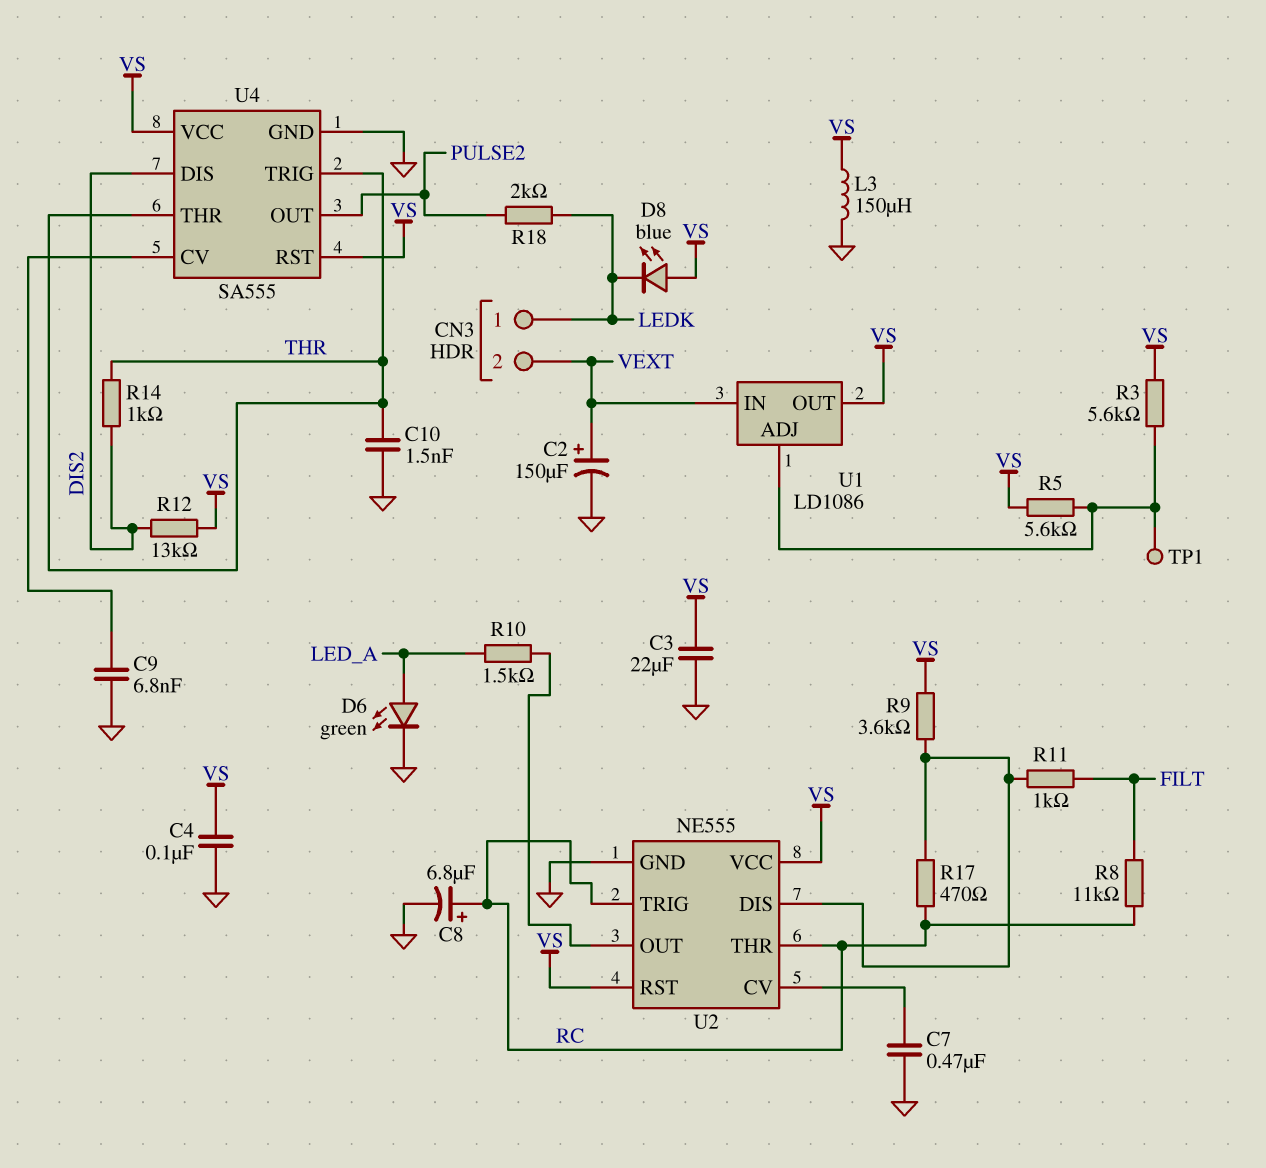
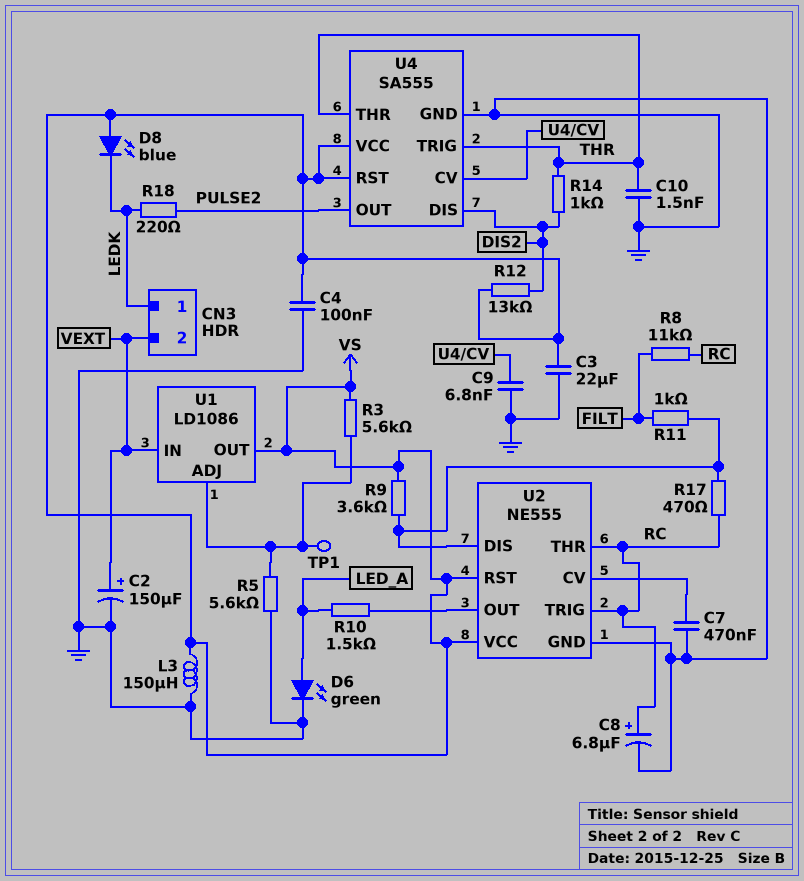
R5: 5.6k (U1/ADJ, VS) -> 5.6k (GND, U1/ADJ)
R18: 2k (LEDK, PULSE2) -> 220 (LEDK, PULSE2)

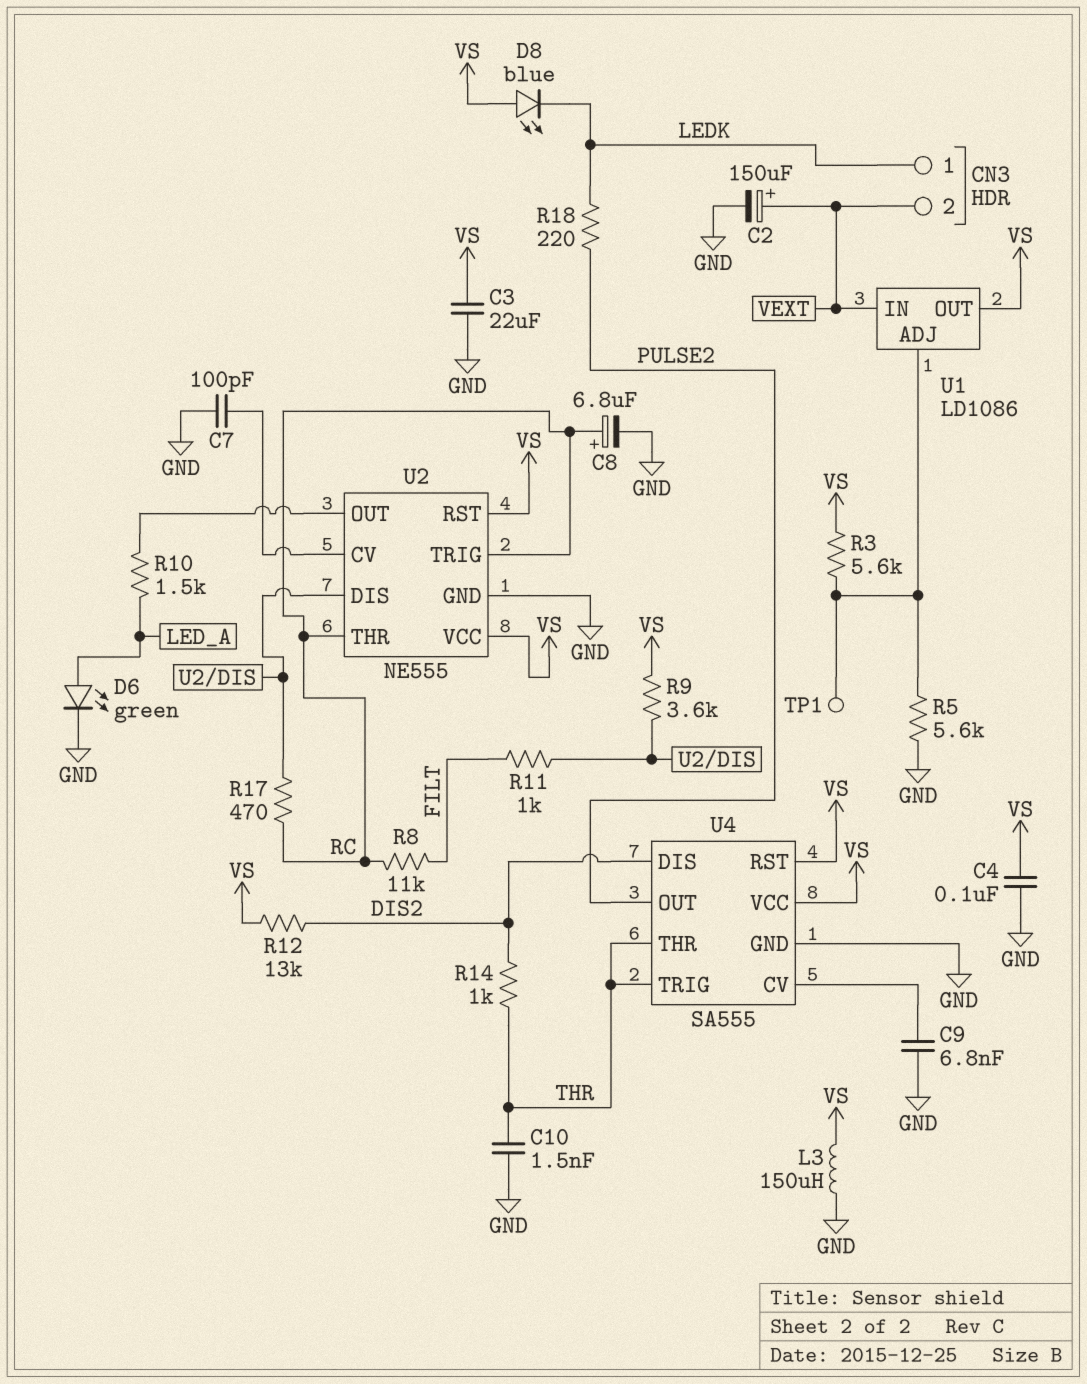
C7: 470nF (GND, U2/CV) -> 100pF (GND, U2/CV)

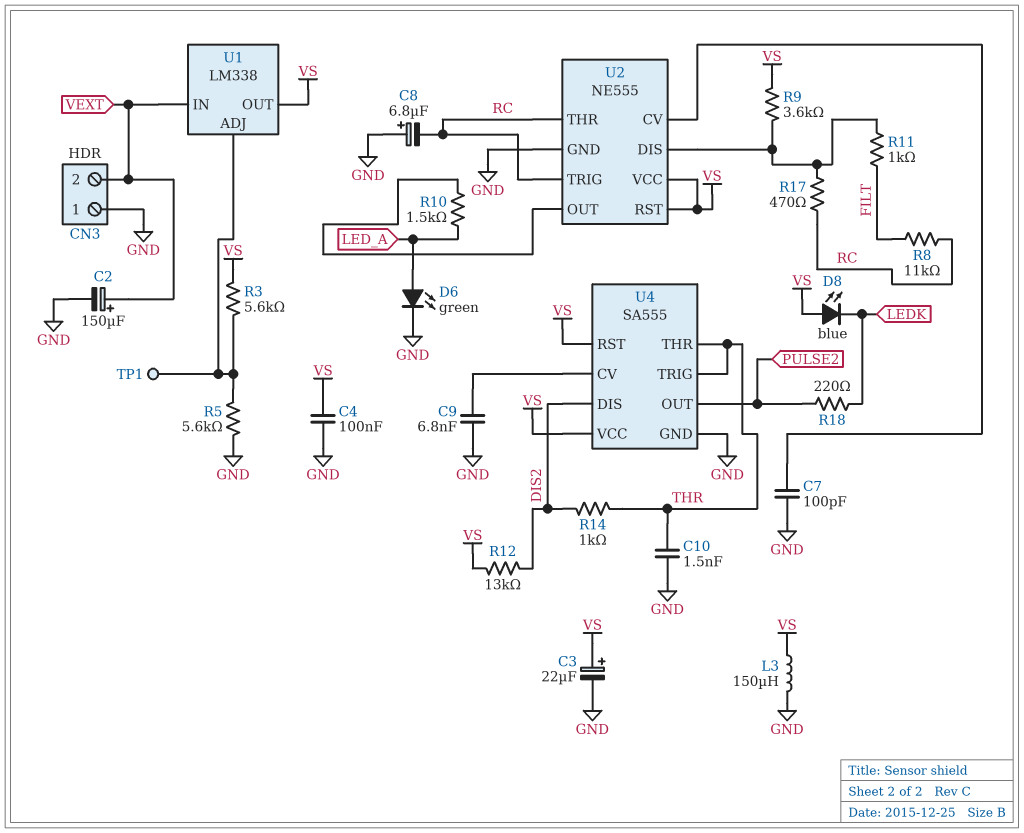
C3: 22uF (GND, VS) -> 22uF (plus VS, minus GND)
C8: 6.8uF (plus RC, minus GND) -> 6.8uF (plus GND, minus RC)
CN3 pin 1: LEDK -> GND
U1: LD1086 -> LM338

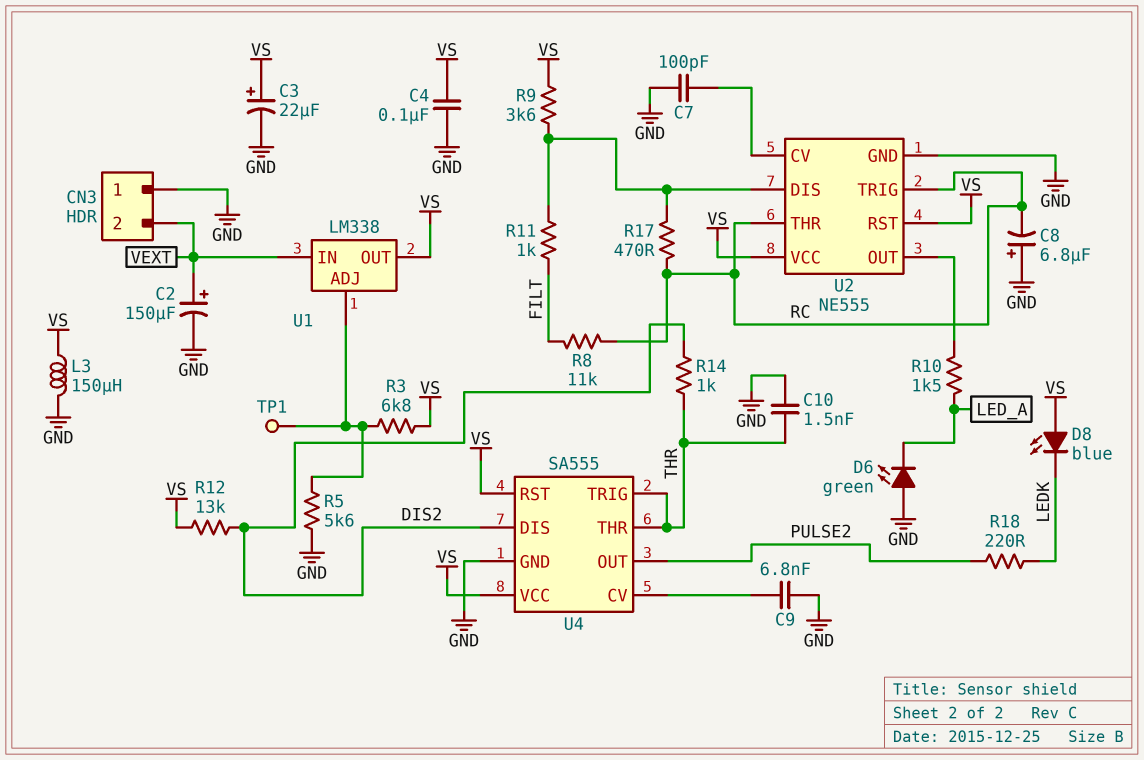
D6: LED green (A LED_A, K GND) -> LED green (A GND, K LED_A)
R3: 5.6k (U1/ADJ, VS) -> 6.8k (U1/ADJ, VS)

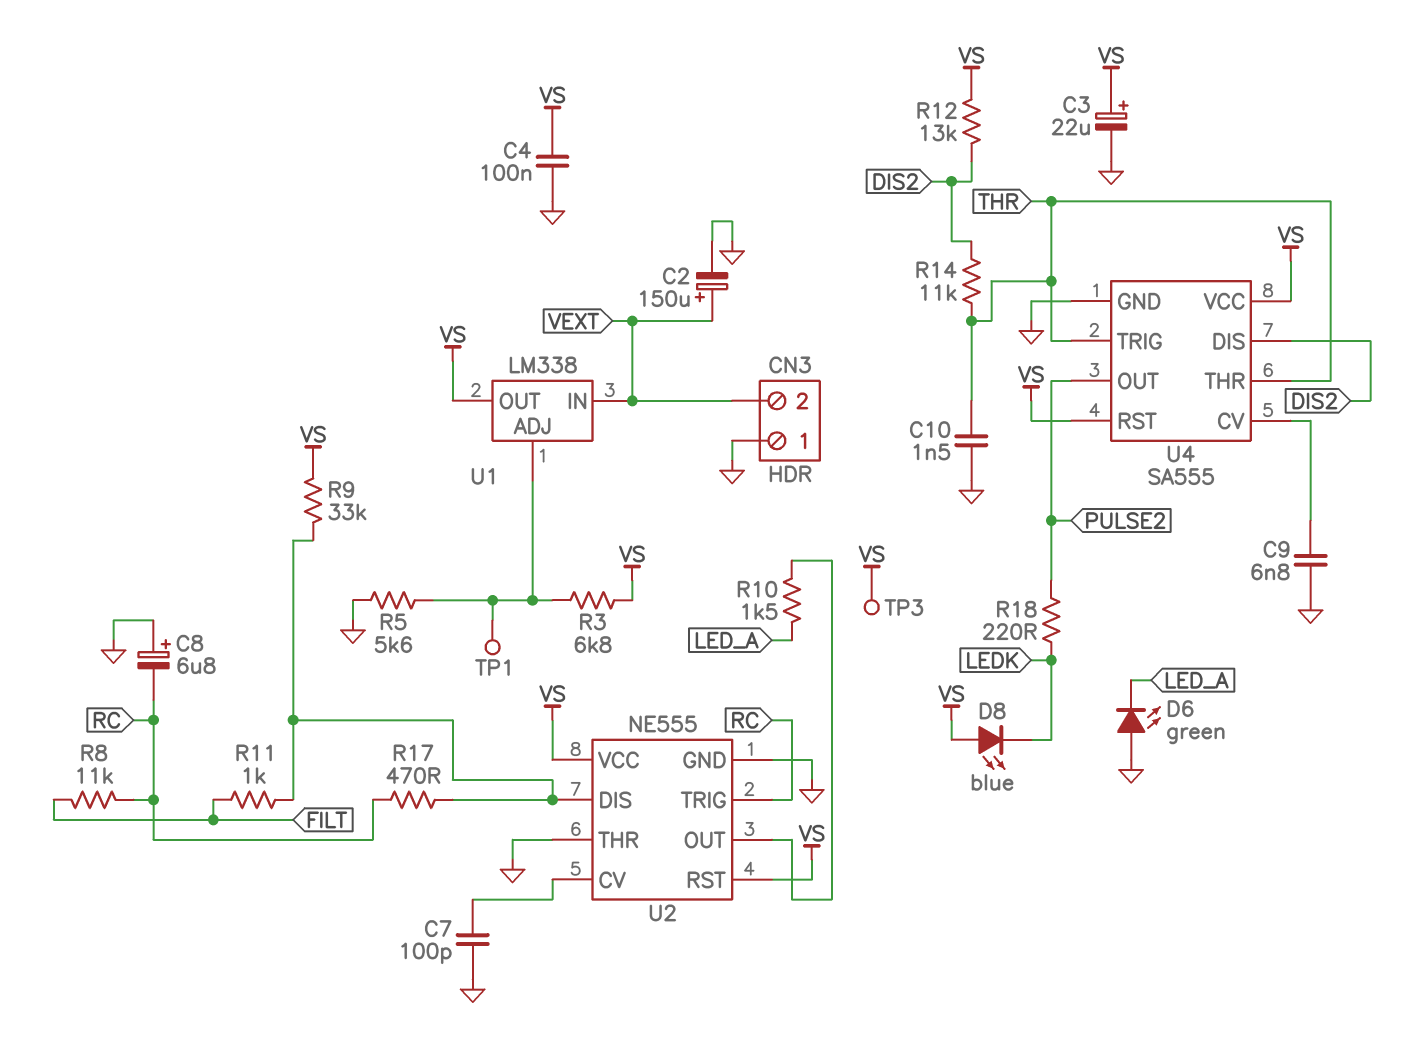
L3: 150uH (GND, VS) -> none
R9: 3.6k (U2/DIS, VS) -> 33k (U2/DIS, VS)
R14: 1k (DIS2, THR) -> 11k (DIS2, THR)
TP3: none -> test point (VS)
U2 pin THR: RC -> GND

